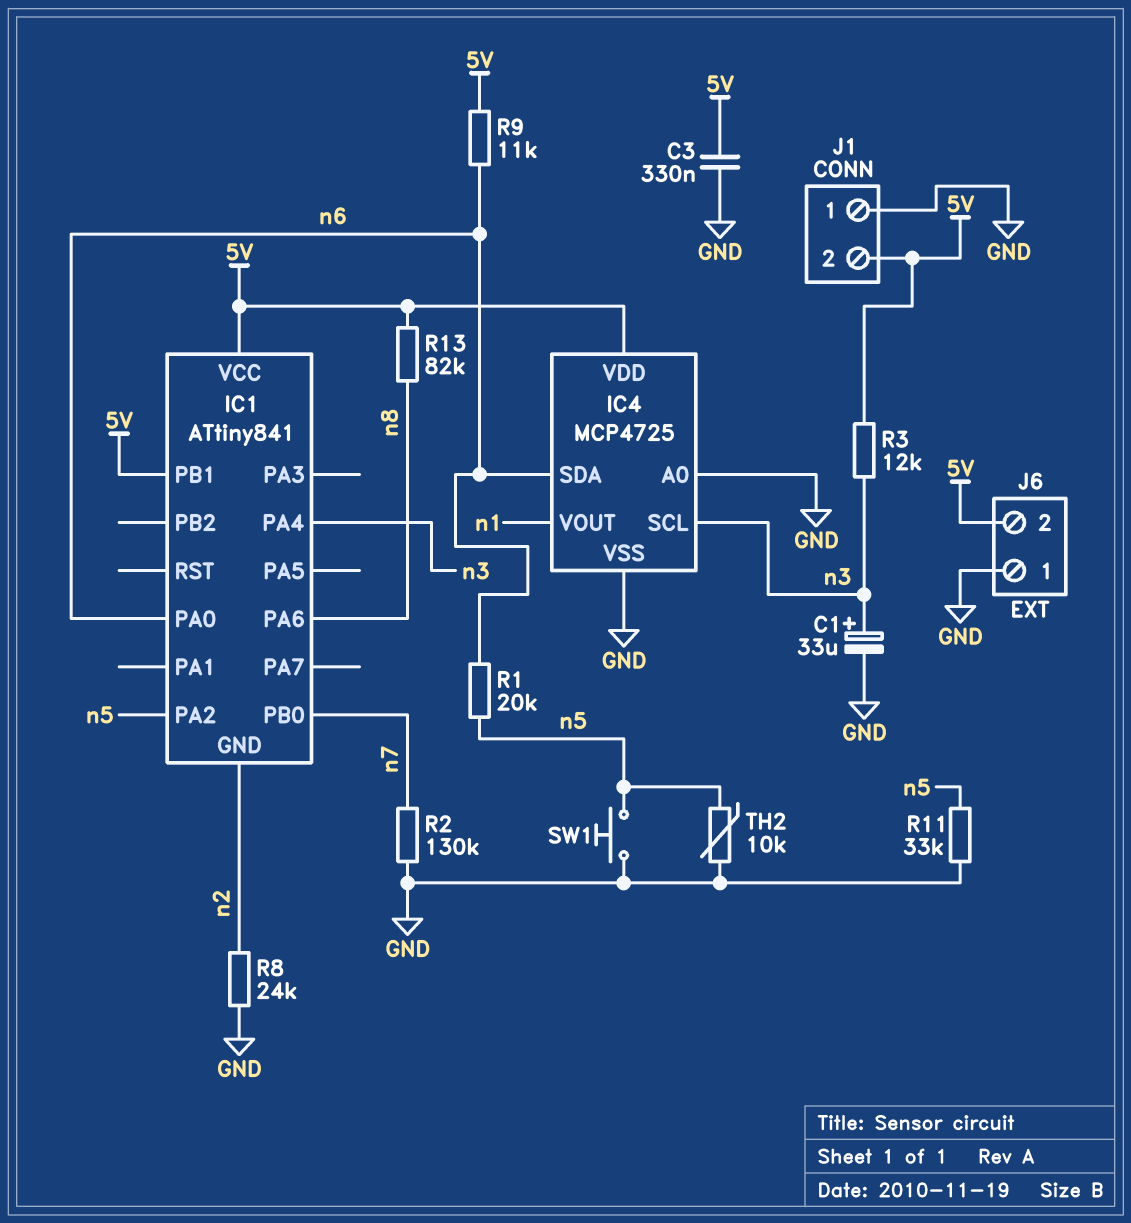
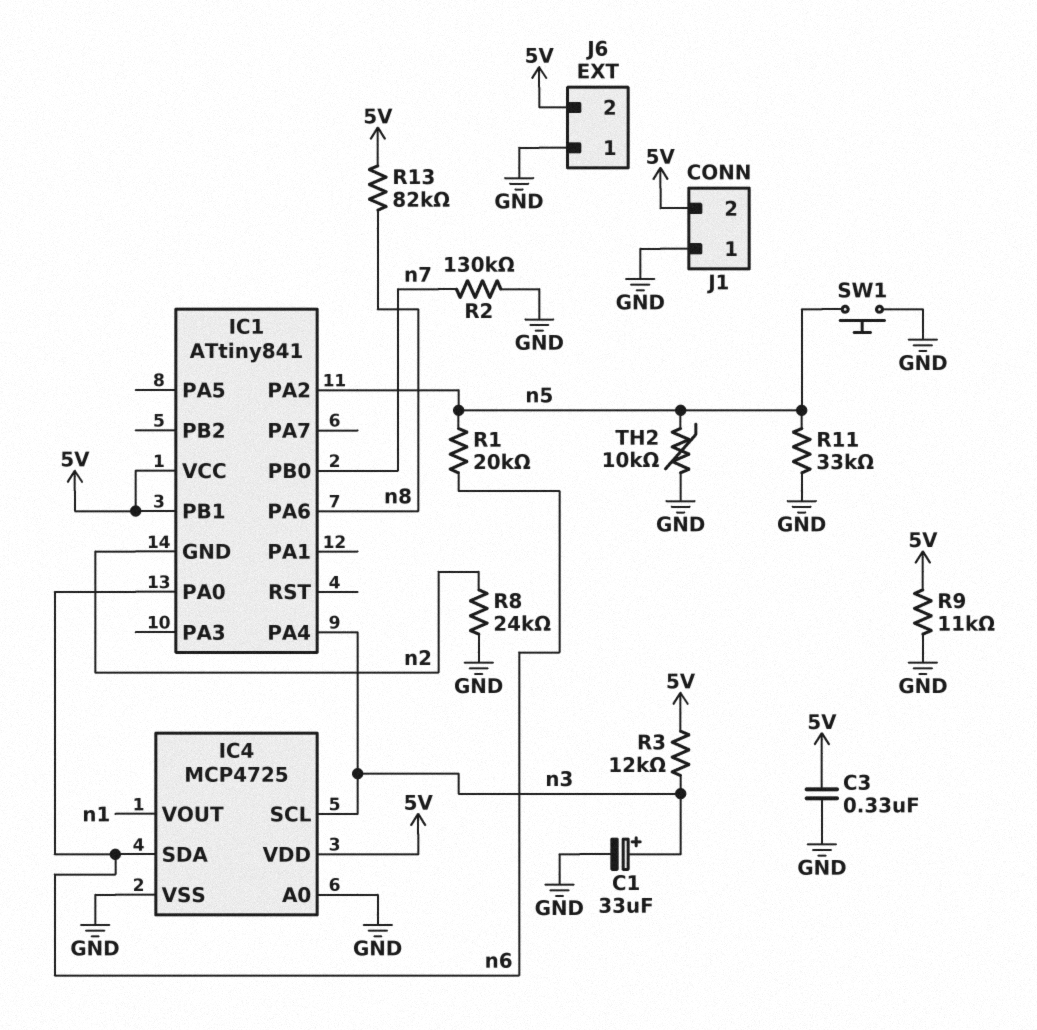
R9: 11k (5V, n6) -> 11k (5V, GND)

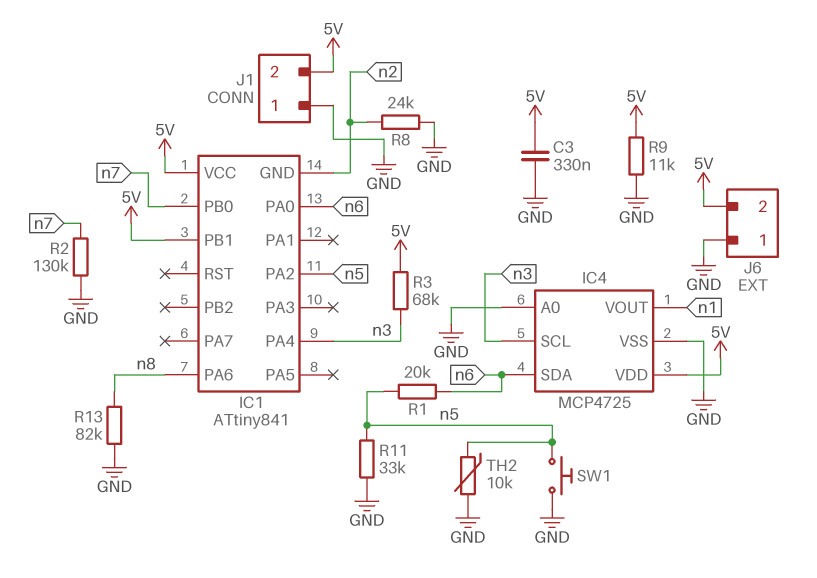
C1: 33uF (plus n3, minus GND) -> none
R3: 12k (5V, n3) -> 68k (5V, n3)
R13: 82k (5V, n8) -> 82k (GND, n8)

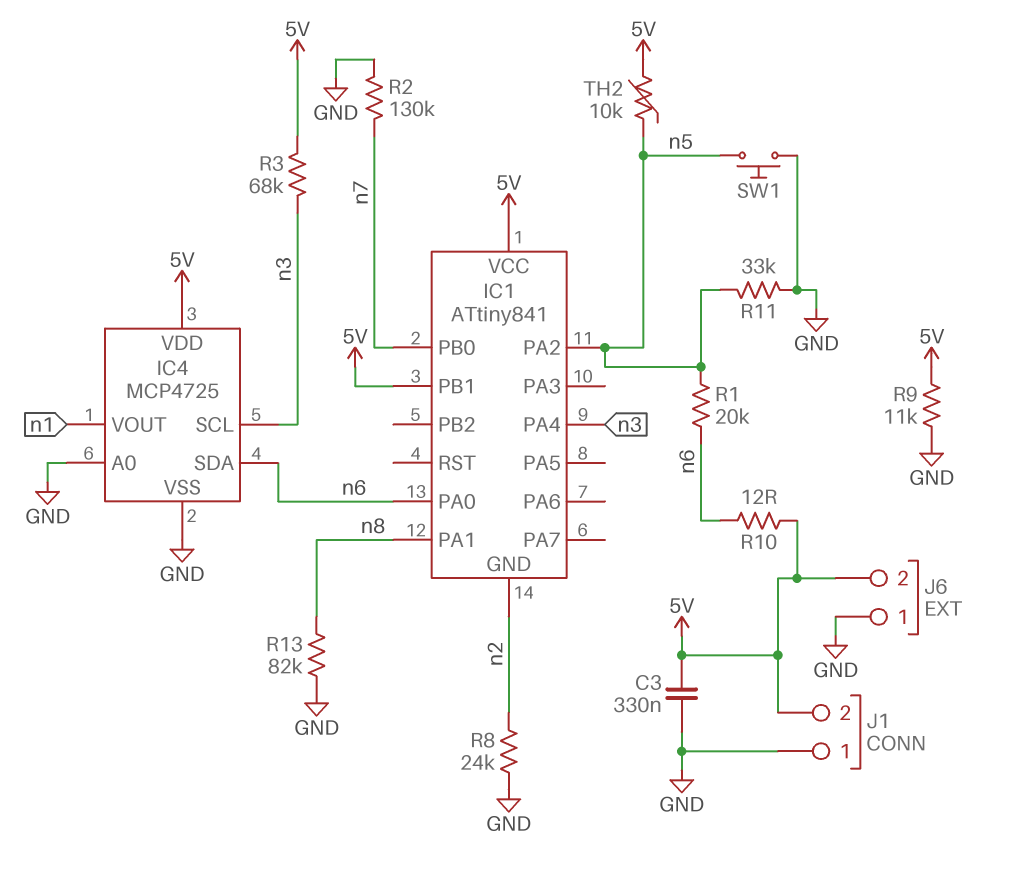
IC1 pin PA1: none -> n8
IC1 pin PA6: n8 -> none
R10: none -> 12 (5V, n6)
TH2: 10k (GND, n5) -> 10k (5V, n5)

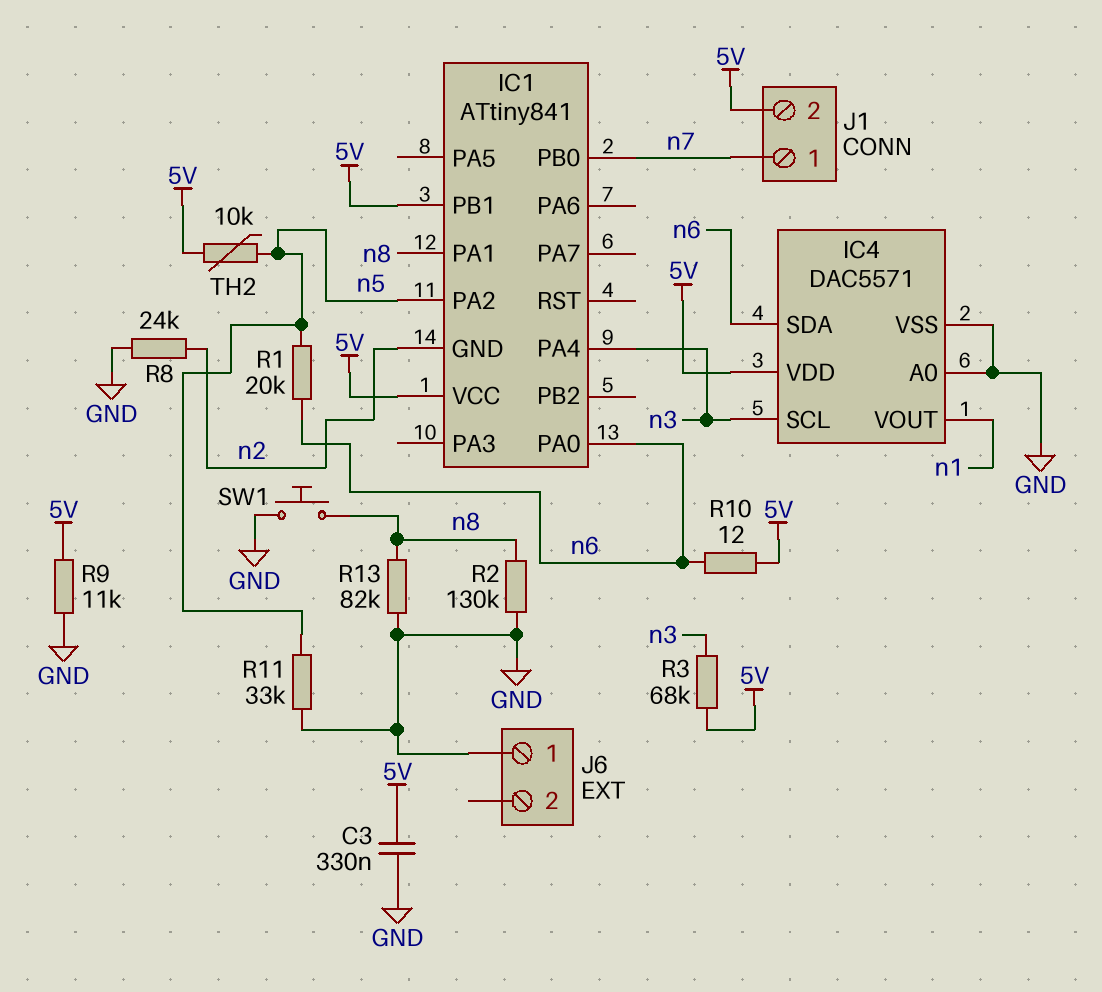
IC4: MCP4725 -> DAC5571
J1 pin 1: GND -> n7
J6 pin 2: 5V -> none
R2: 130k (GND, n7) -> 130k (GND, n8)
SW1: button (GND, n5) -> button (GND, n8)

